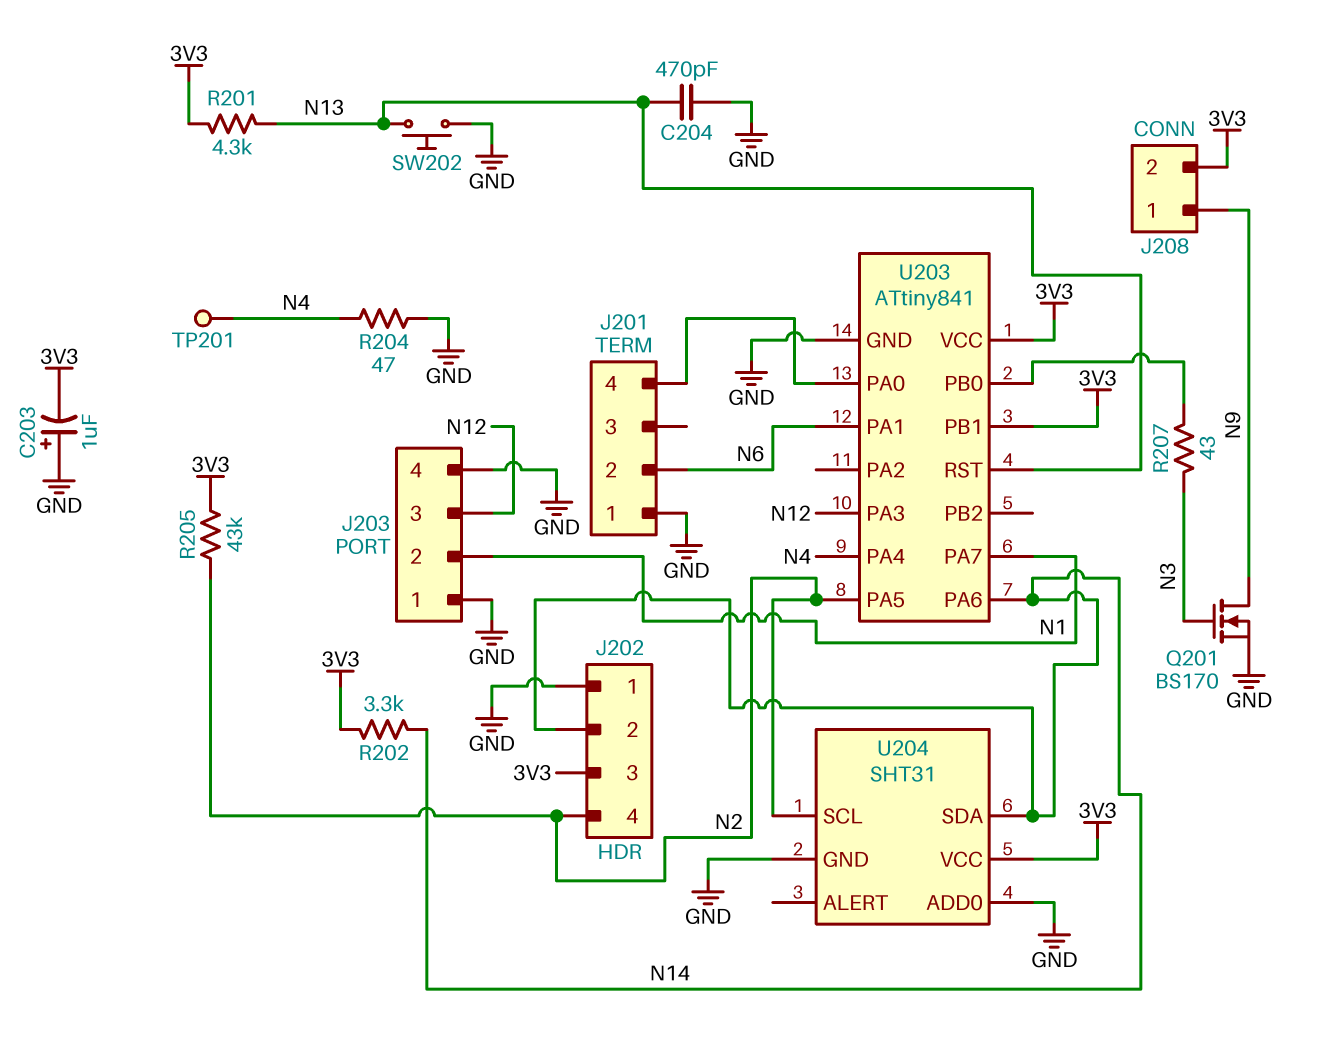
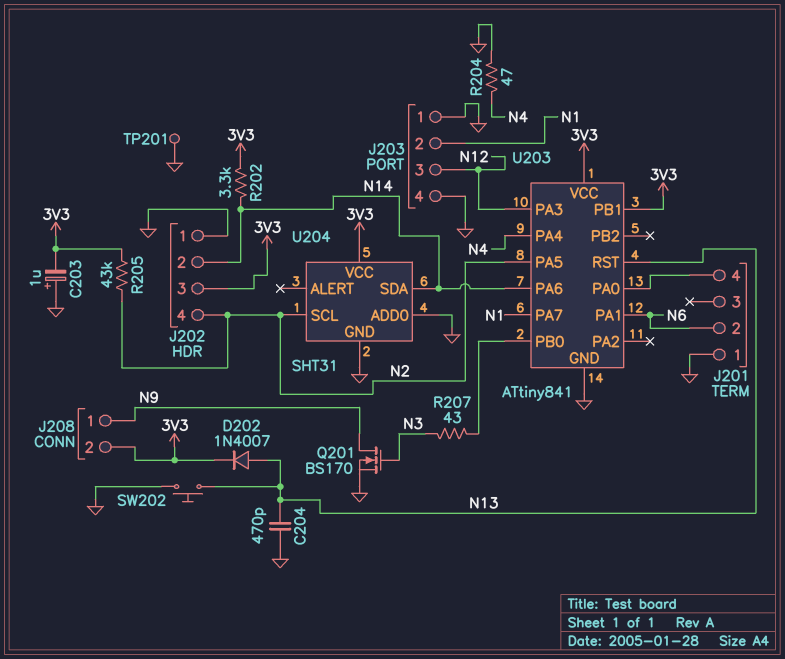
D202: none -> diode 1N4007 (A N13, K 3V3)
R201: 4.3k (3V3, N13) -> none
TP201: test point (N4) -> test point (GND)

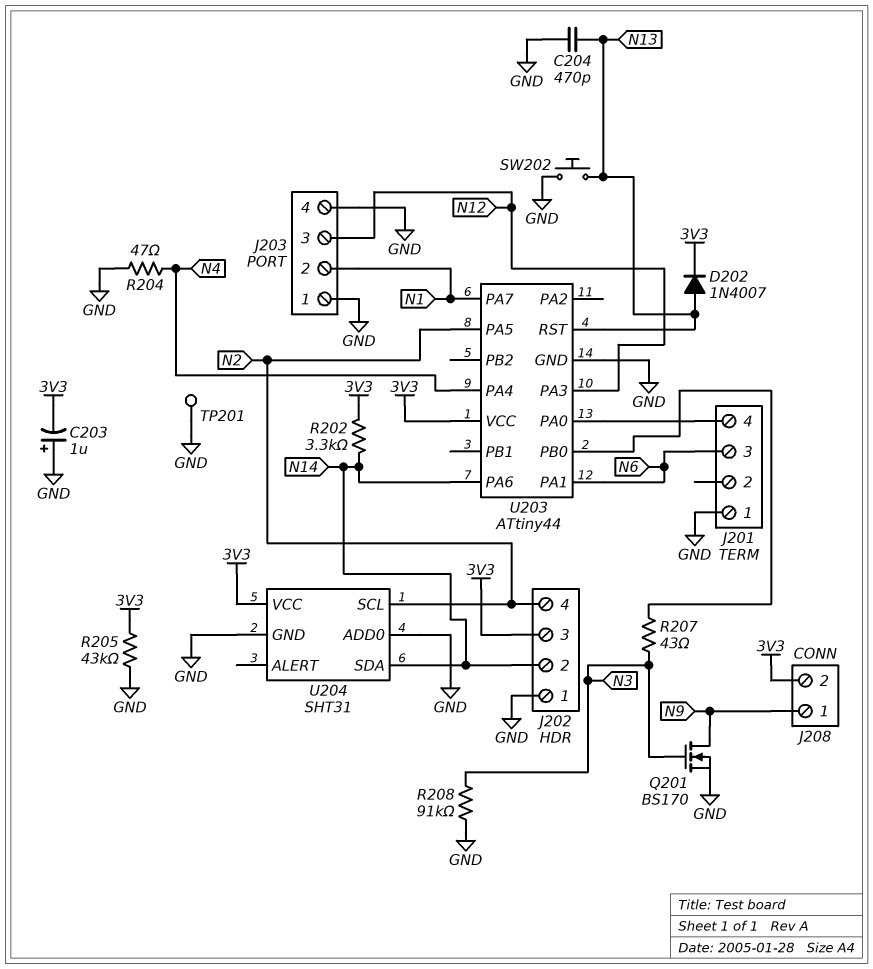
J201 pin 2: N6 -> none
J201 pin 3: none -> N6
R205: 43k (3V3, N2) -> 43k (3V3, GND)
R208: none -> 91k (GND, N3)
U203: ATtiny841 -> ATtiny44
U203 pin PB1: 3V3 -> none

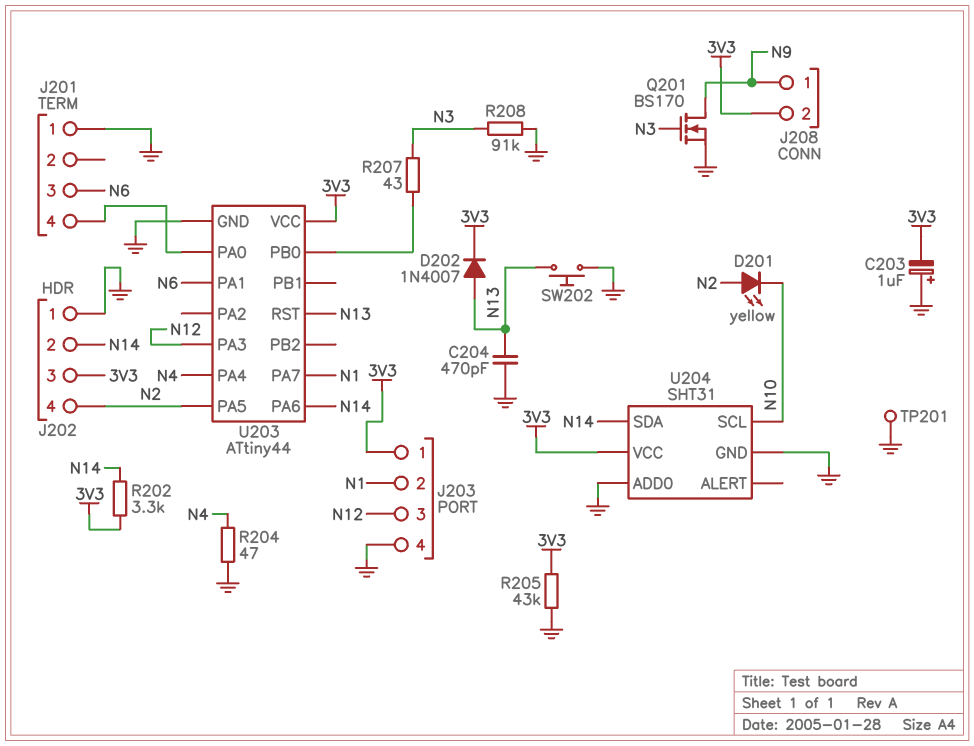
D201: none -> LED yellow (A N2, K N10)
J203 pin 1: GND -> 3V3
U204 pin SCL: N2 -> N10

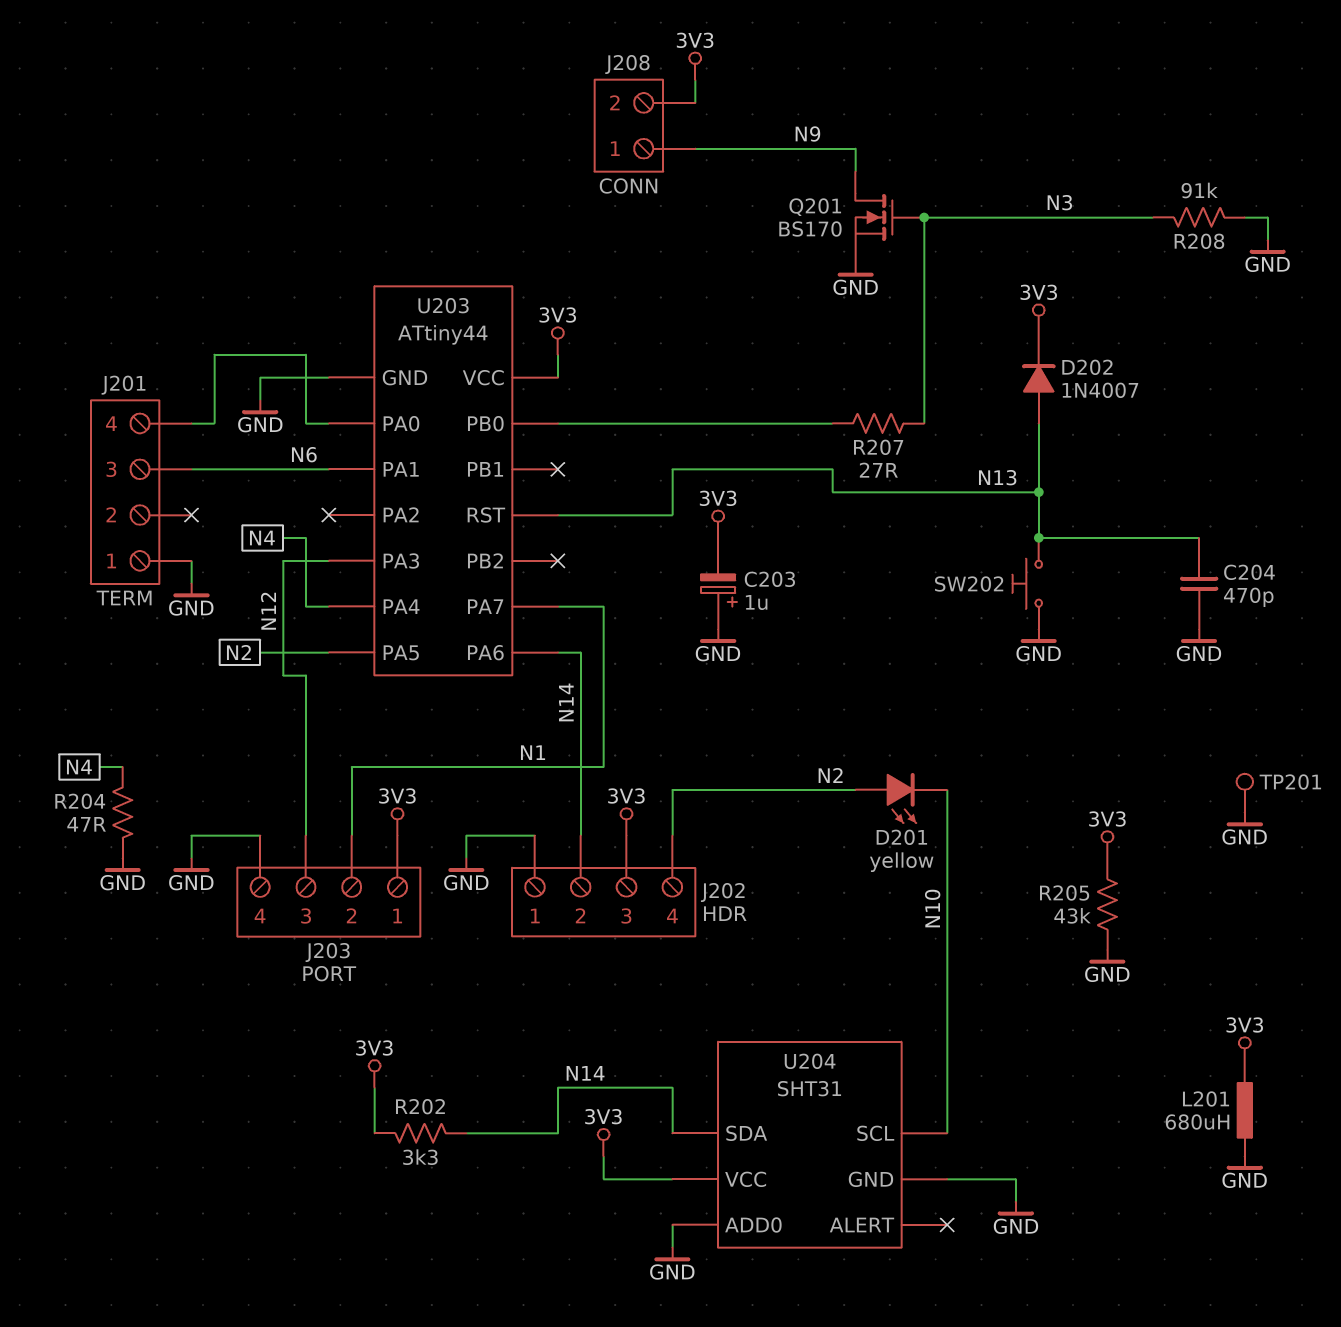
L201: none -> 680uH (3V3, GND)
R207: 43 (N3, U203/PB0) -> 27 (N3, U203/PB0)

